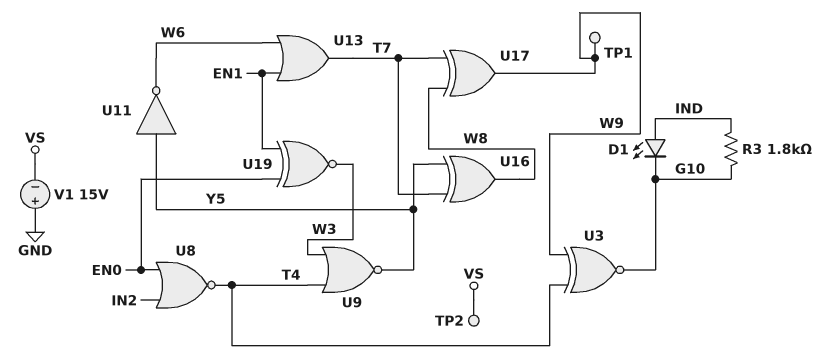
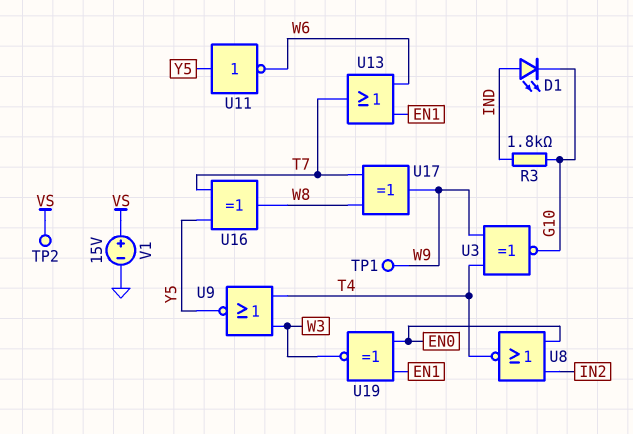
V1: 15V (plus GND, minus VS) -> 15V (plus VS, minus GND)

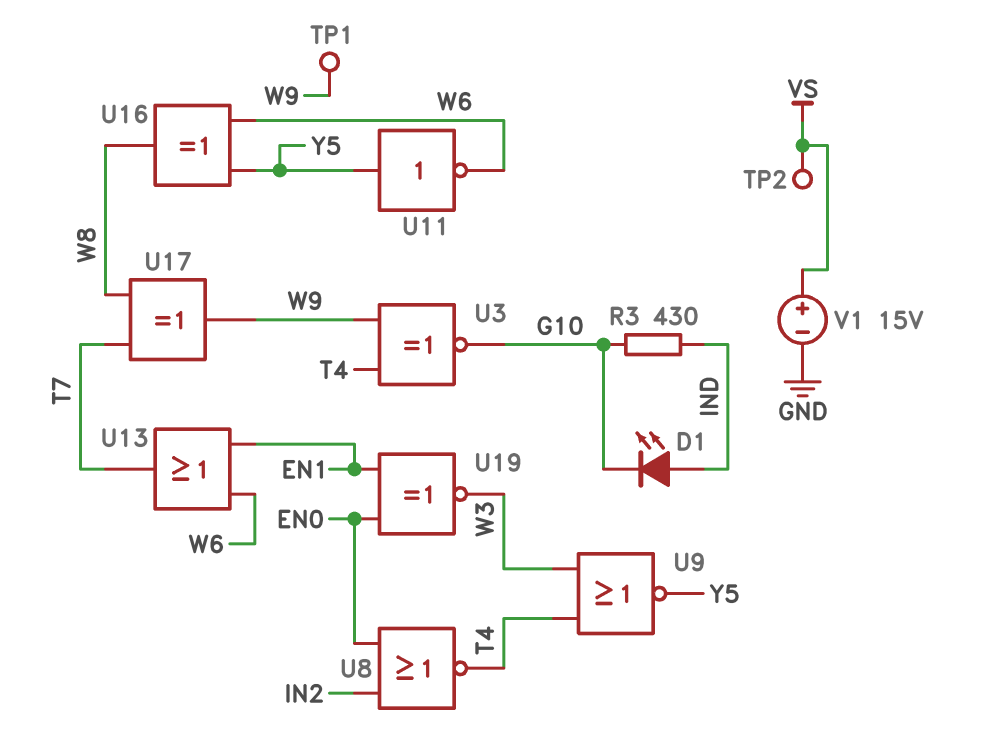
R3: 1.8k (G10, IND) -> 430 (G10, IND)
U16: XOR (in T7, in Y5, out W8) -> XOR (in W6, in Y5, out W8)

